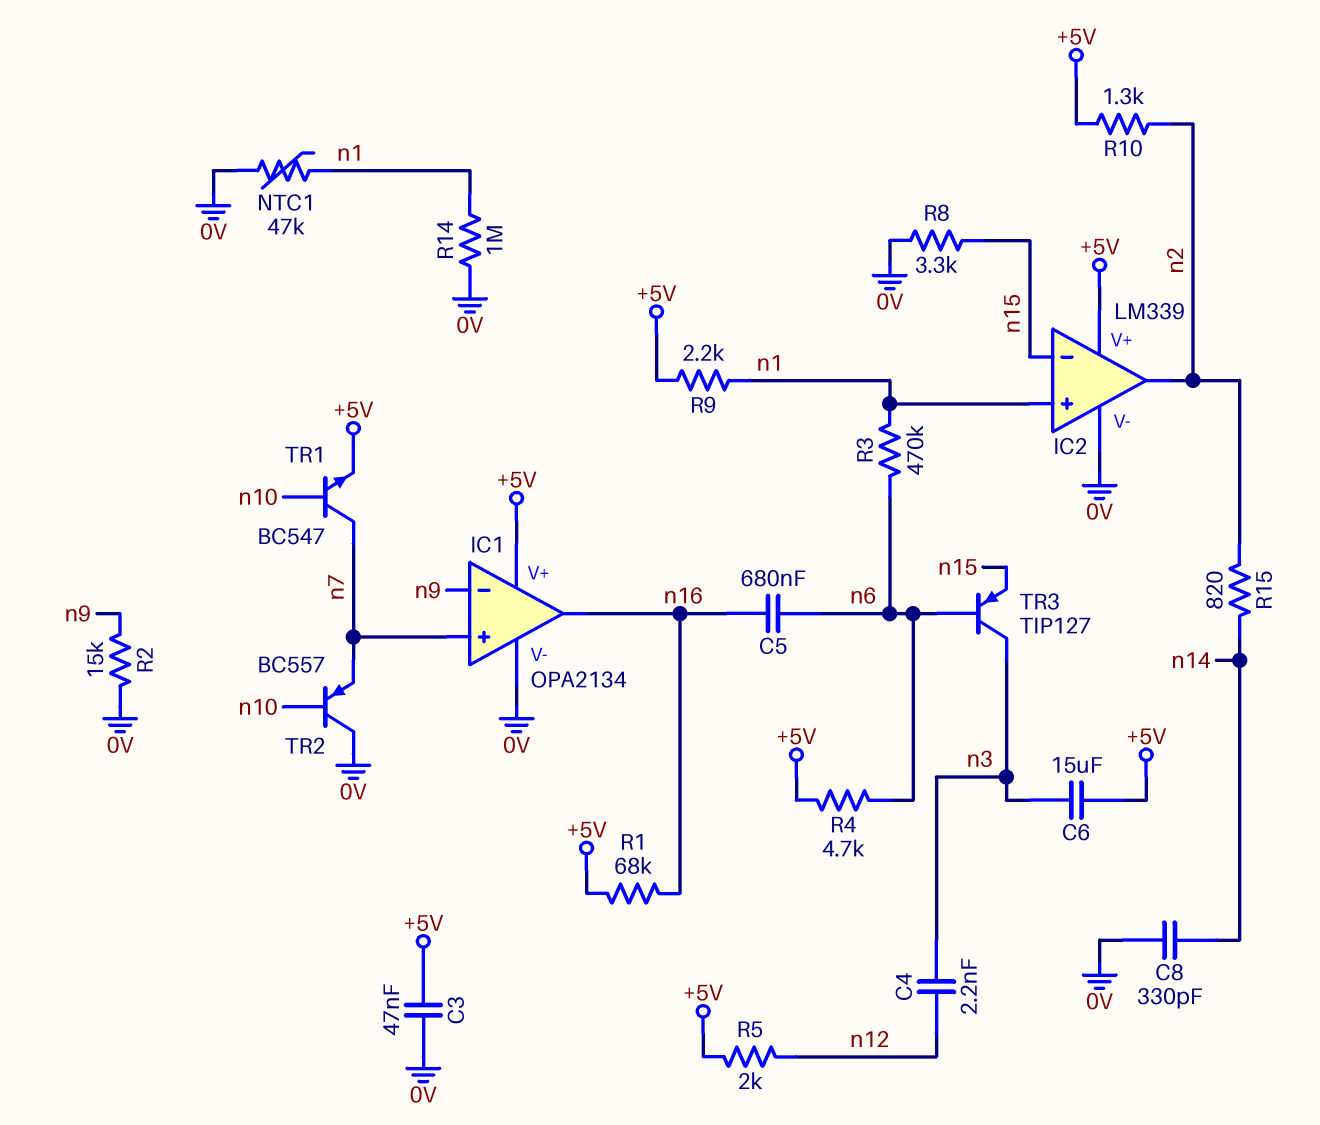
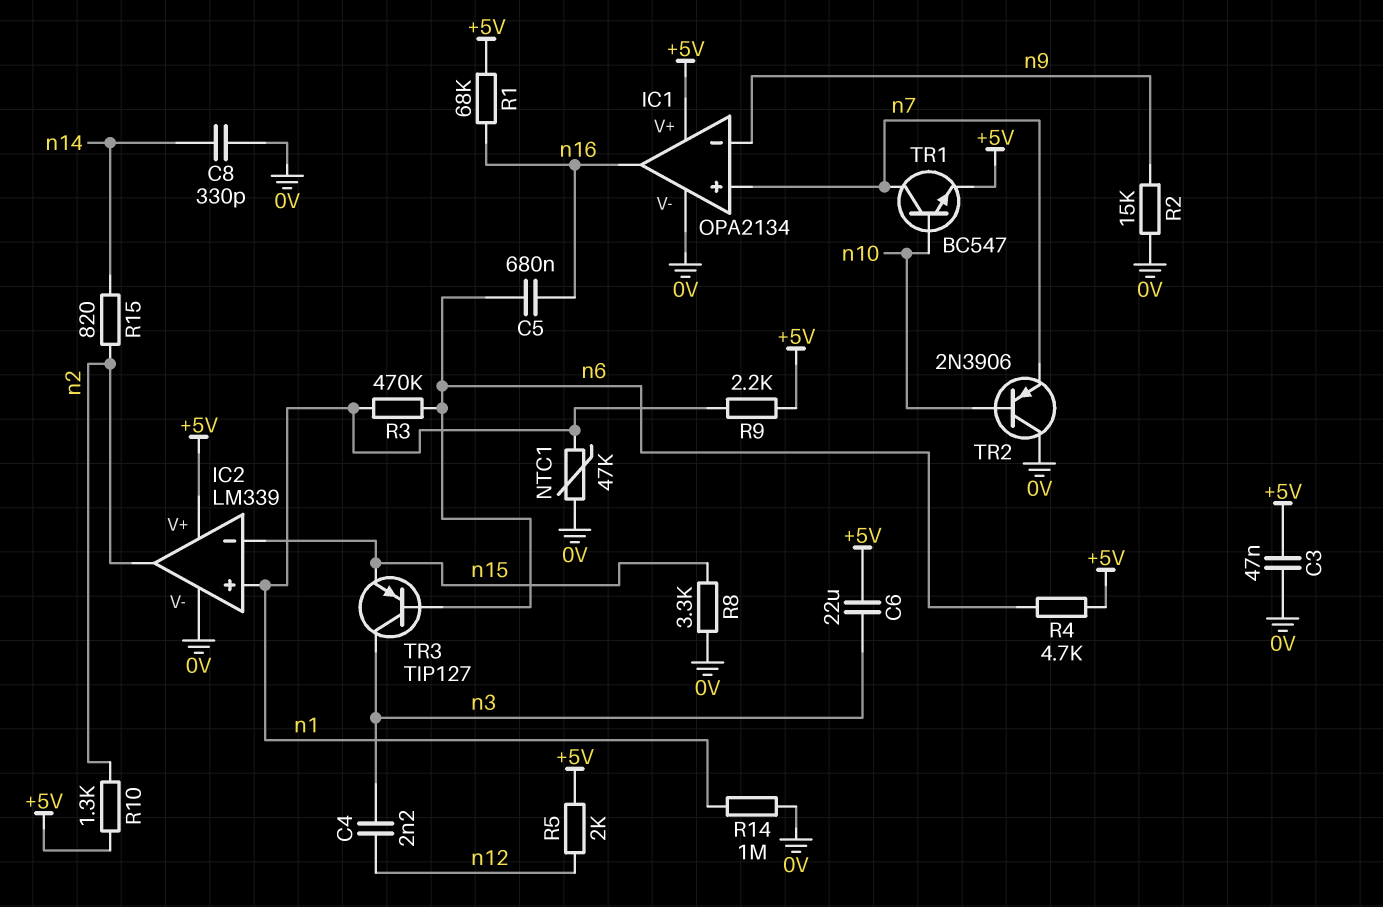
C6: 15uF (+5V, n3) -> 22uF (+5V, n3)
TR2: PNP BC557 (B n10, C 0V, E n7) -> PNP 2N3906 (B n10, C 0V, E n7)

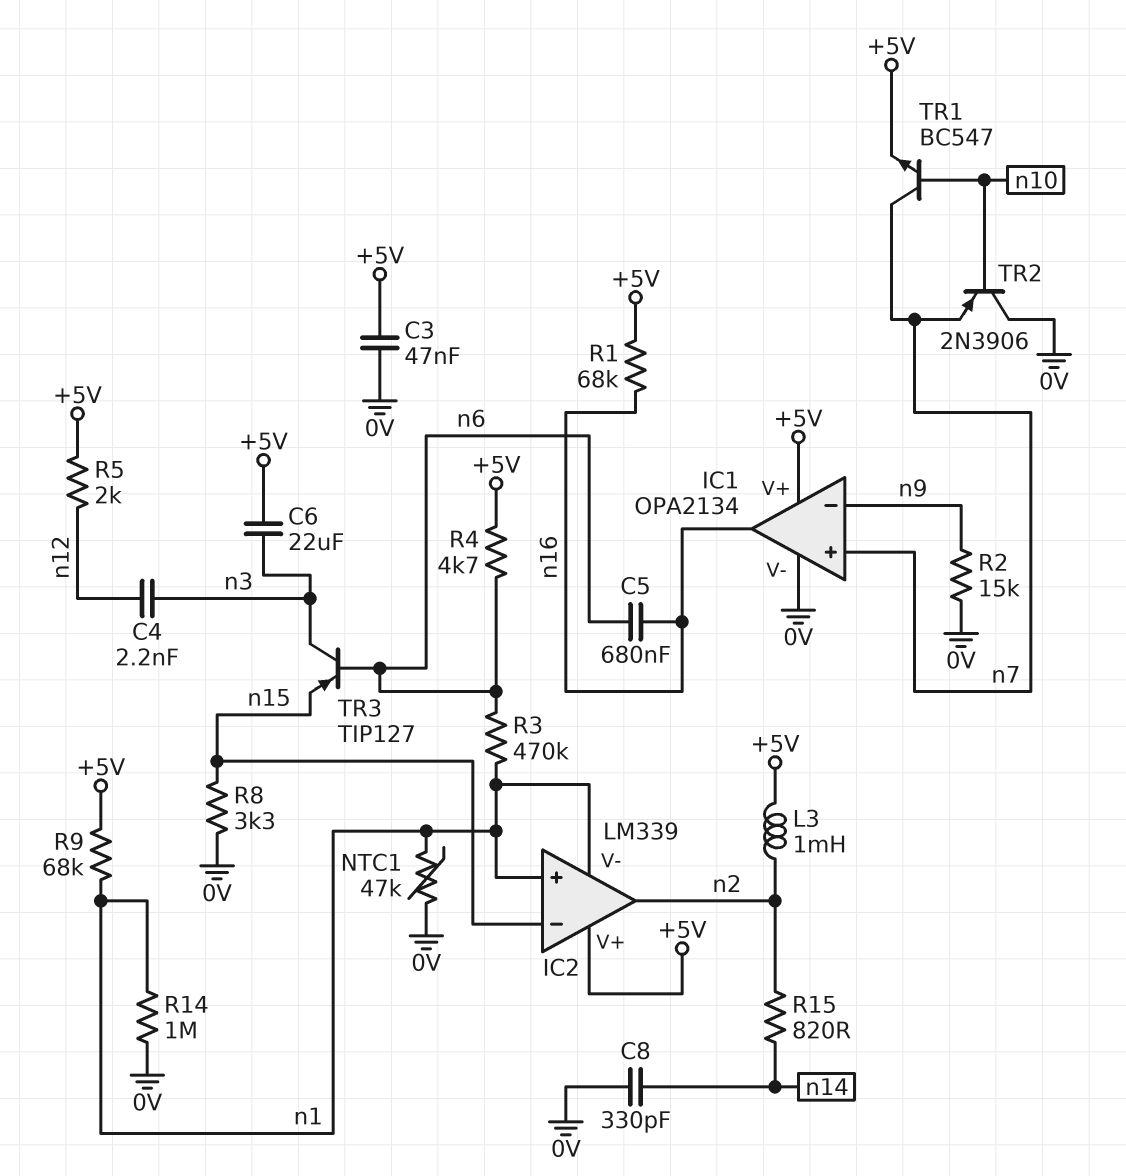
IC2 pin V-: 0V -> n1
L3: none -> 1mH (+5V, n2)
R9: 2.2k (+5V, n1) -> 68k (+5V, n1)
R10: 1.3k (+5V, n2) -> none

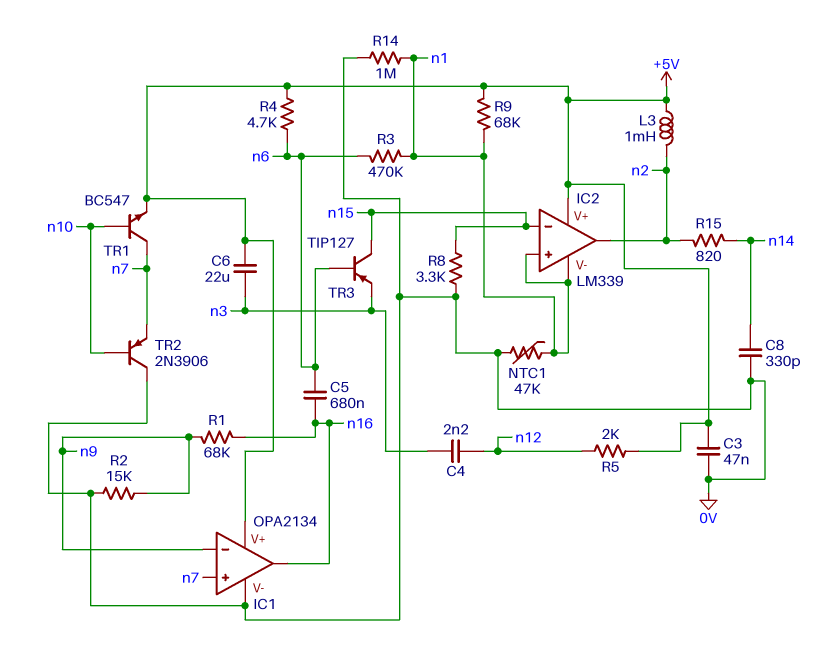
R1: 68k (+5V, n16) -> 68k (n9, n16)
TR3: PNP TIP127 (B n6, C n3, E n15) -> PNP TIP127 (B n6, C n15, E n3)

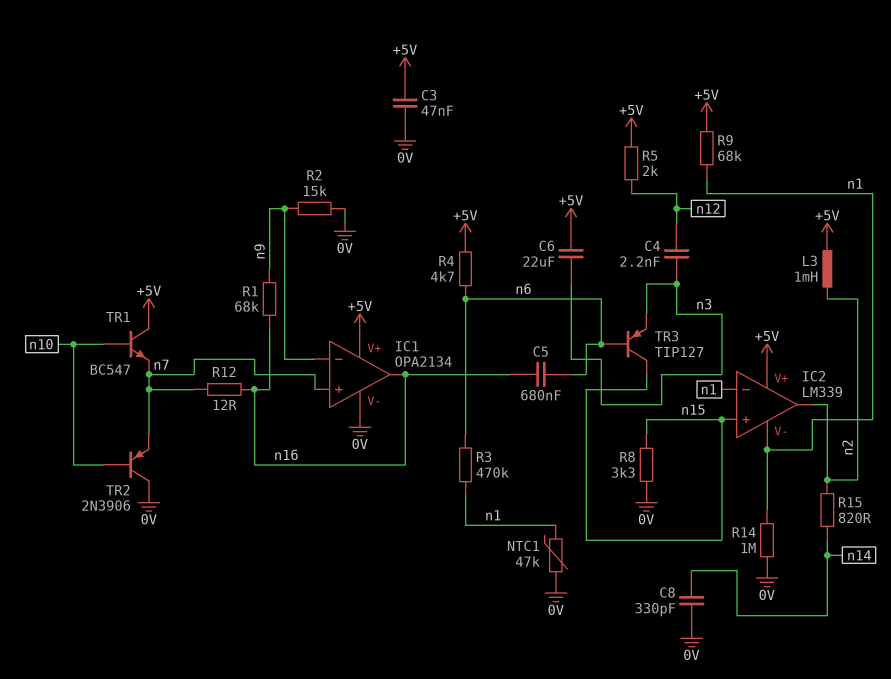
IC2 pin in+: n1 -> n15
IC2 pin in-: n15 -> n1
R12: none -> 12 (n7, n16)
TR1: NPN BC547 (B n10, C n7, E +5V) -> NPN BC547 (B n10, C +5V, E n7)

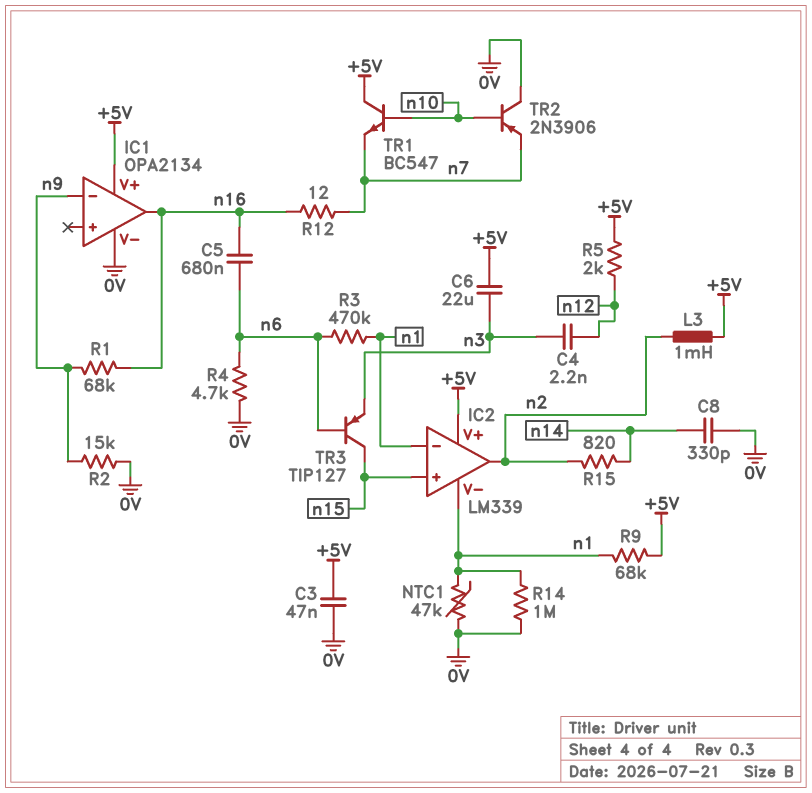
IC1 pin in+: n7 -> none
R4: 4.7k (+5V, n6) -> 4.7k (0V, n6)
R8: 3.3k (0V, n15) -> none

